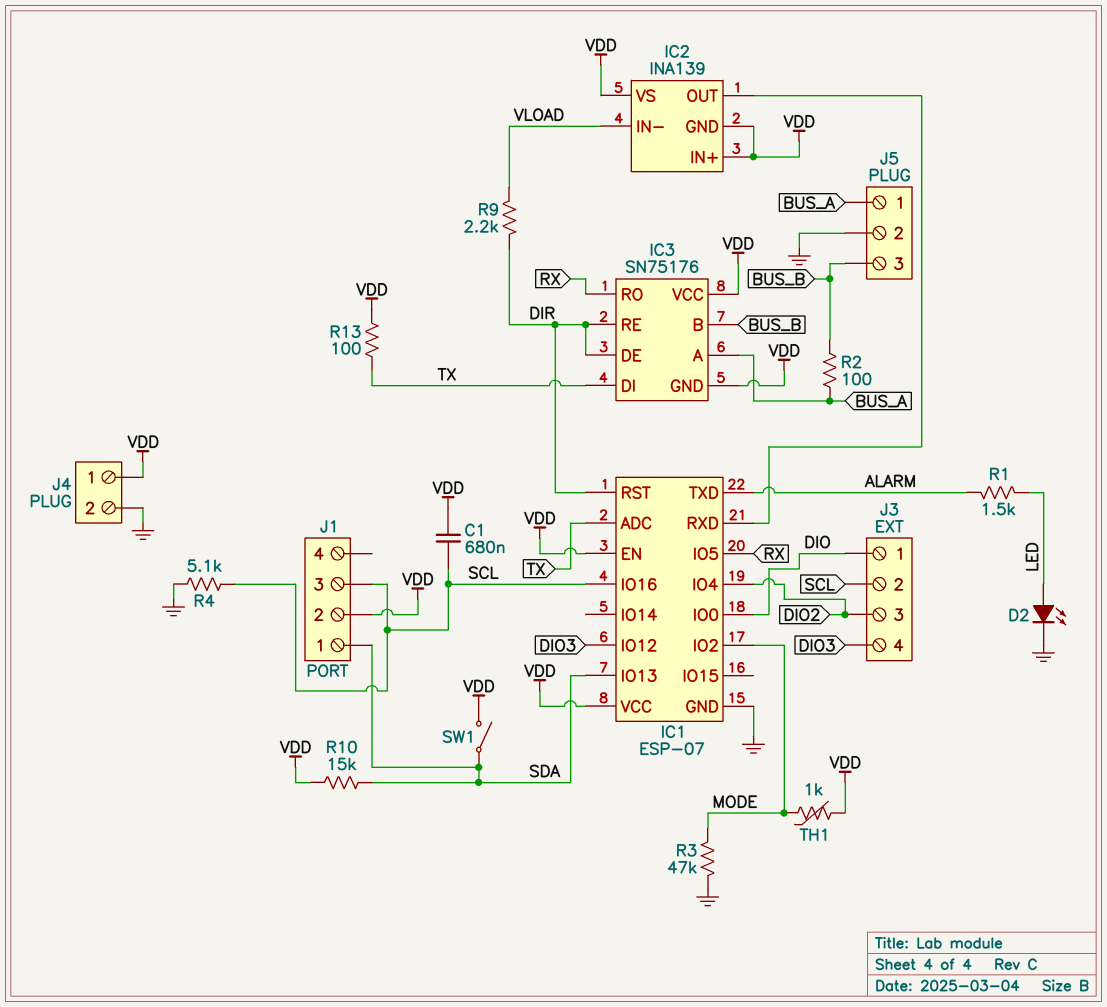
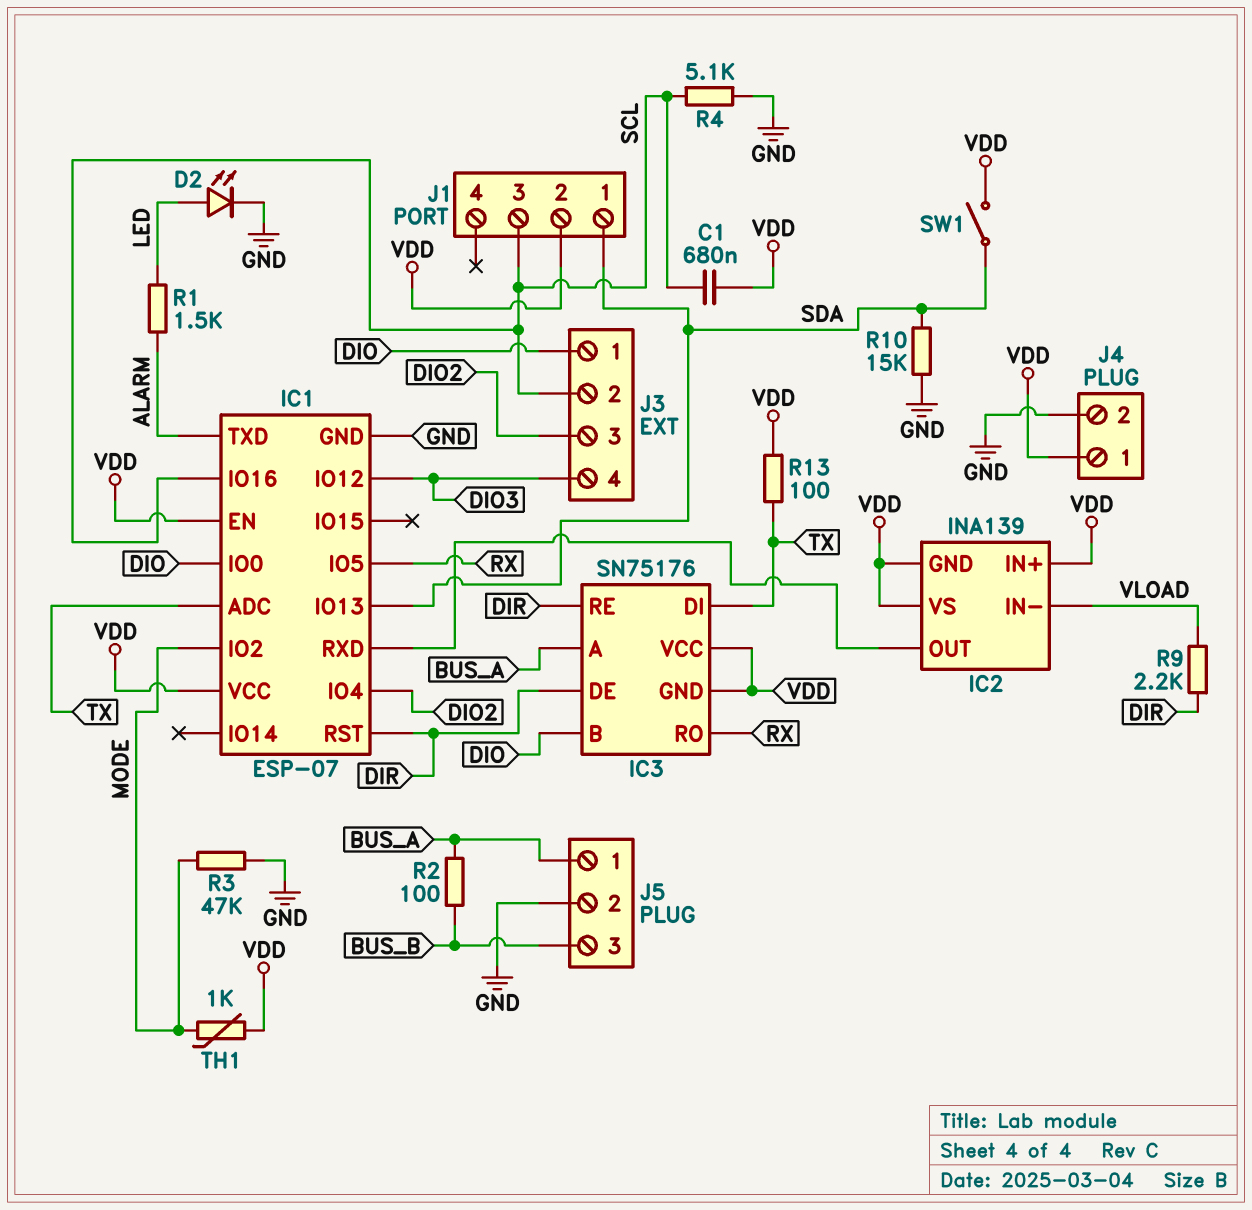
IC3 pin B: BUS_B -> DIO
R10: 15k (SDA, VDD) -> 15k (GND, SDA)

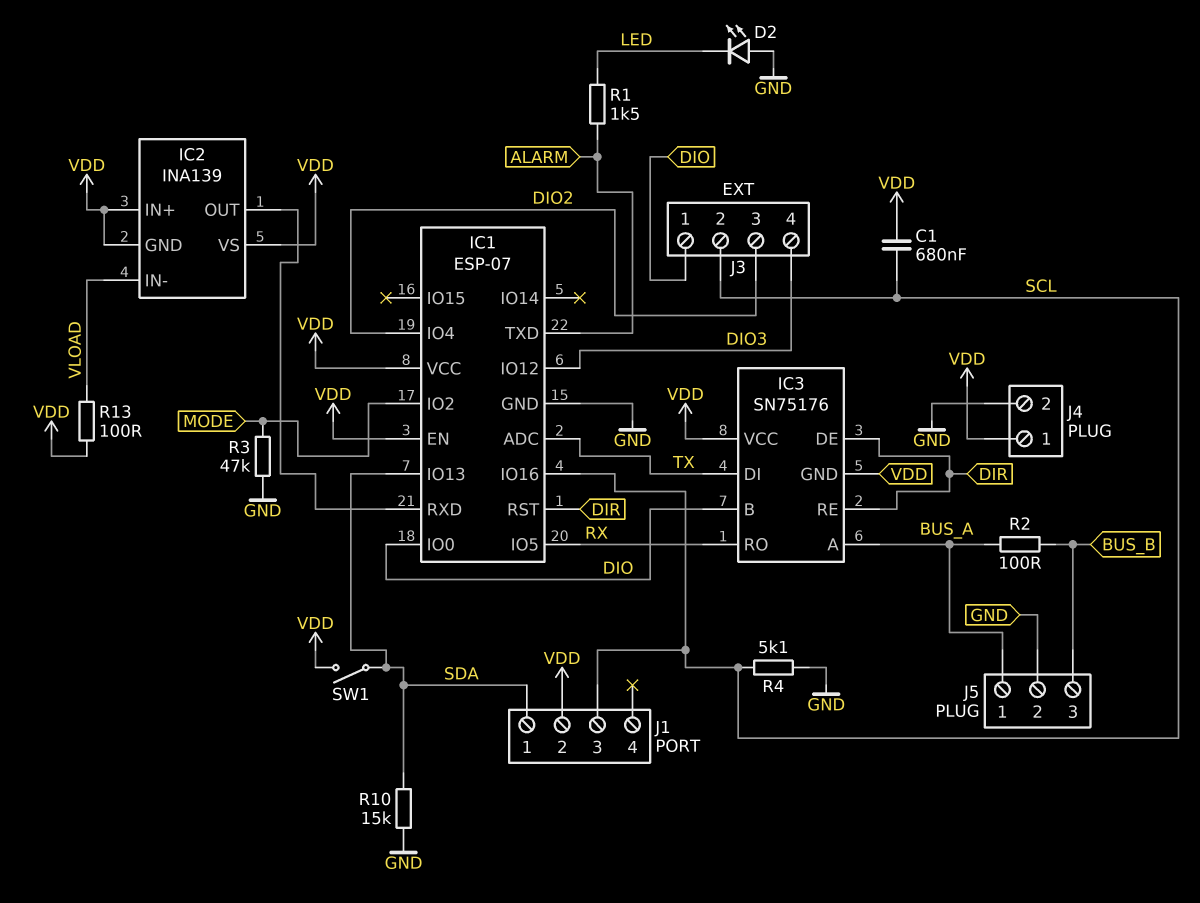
D2: LED (A LED, K GND) -> LED (A GND, K LED)
R9: 2.2k (DIR, VLOAD) -> none
R13: 100 (TX, VDD) -> 100 (VDD, VLOAD)
TH1: 1k (MODE, VDD) -> none

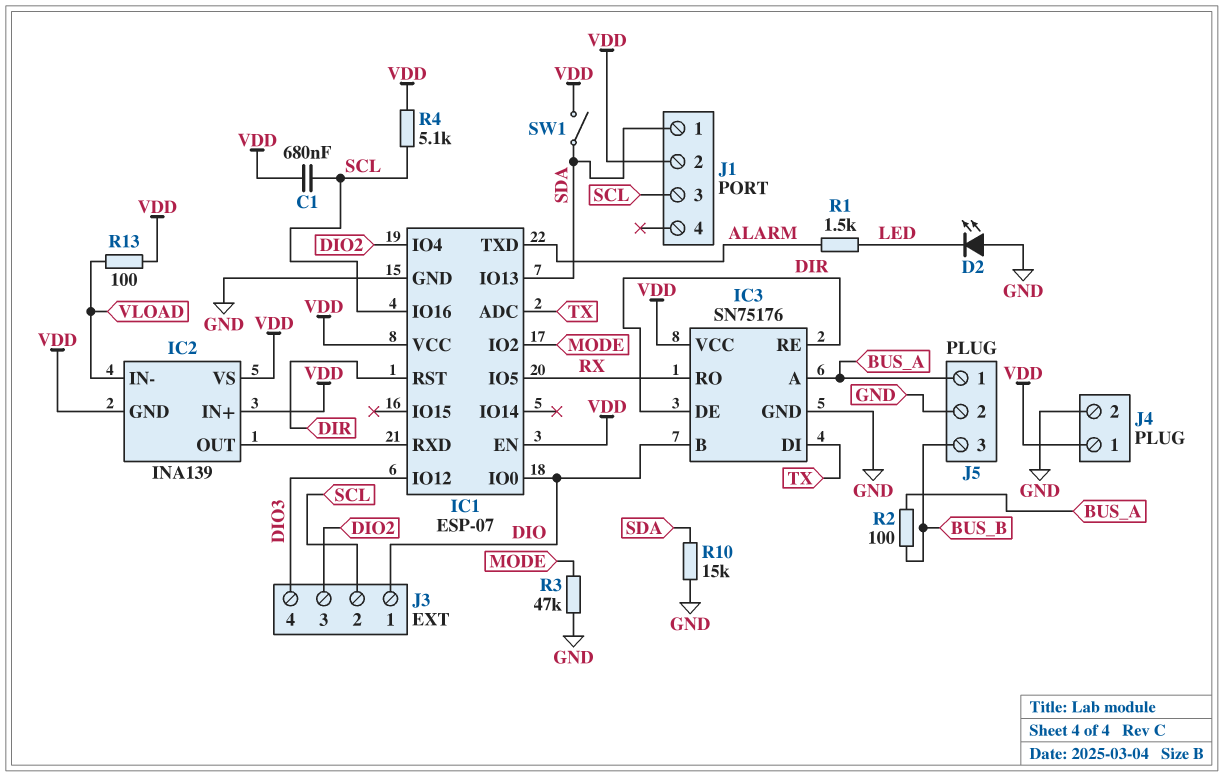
IC3 pin GND: VDD -> GND
R4: 5.1k (GND, SCL) -> 5.1k (SCL, VDD)

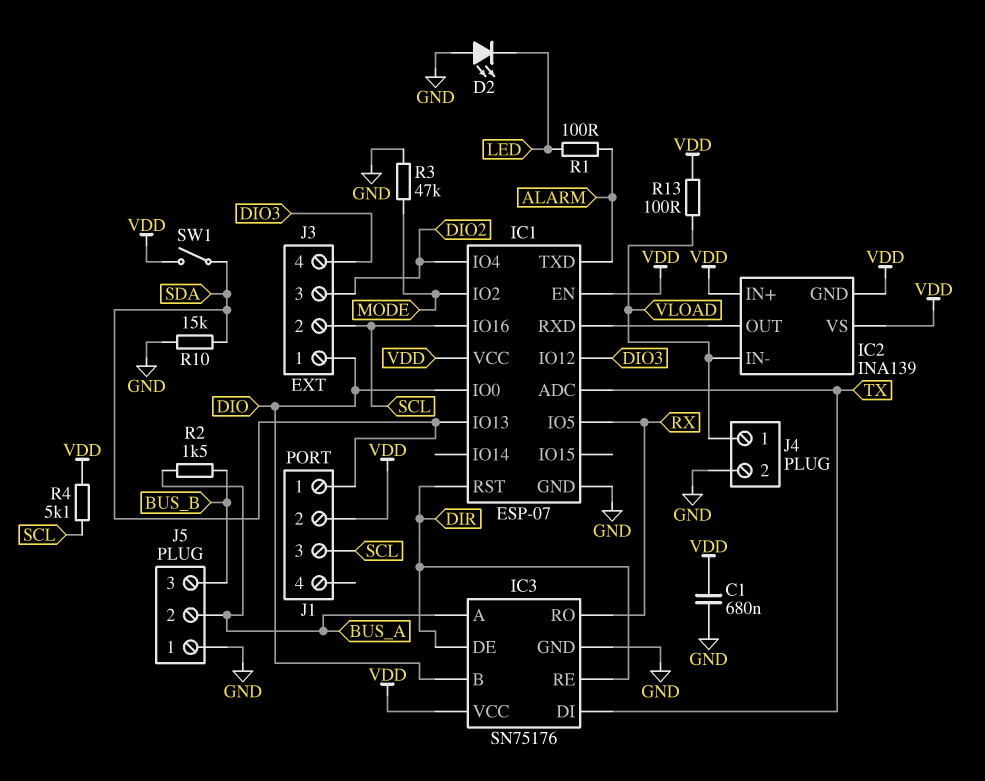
C1: 680nF (SCL, VDD) -> 680nF (GND, VDD)
J4 pin 1: VDD -> VLOAD
J5 pin 1: BUS_A -> GND
J5 pin 2: GND -> BUS_A
R1: 1.5k (ALARM, LED) -> 100 (ALARM, LED)
R2: 100 (BUS_A, BUS_B) -> 1.5k (BUS_A, BUS_B)

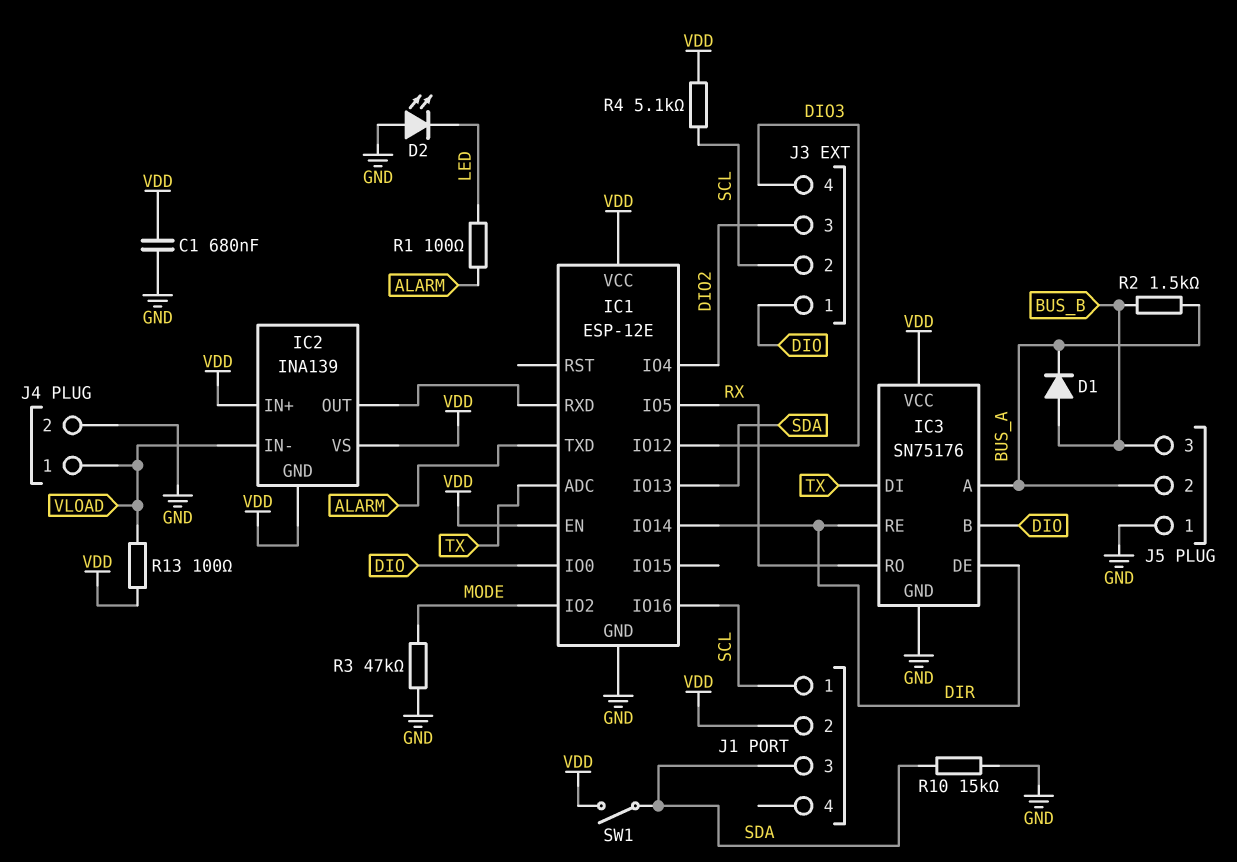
D1: none -> diode (A BUS_B, K BUS_A)
IC1: ESP-07 -> ESP-12E
IC1 pin IO14: none -> DIR
IC1 pin RST: DIR -> none
J1 pin 1: SDA -> SCL
J1 pin 3: SCL -> SDA

